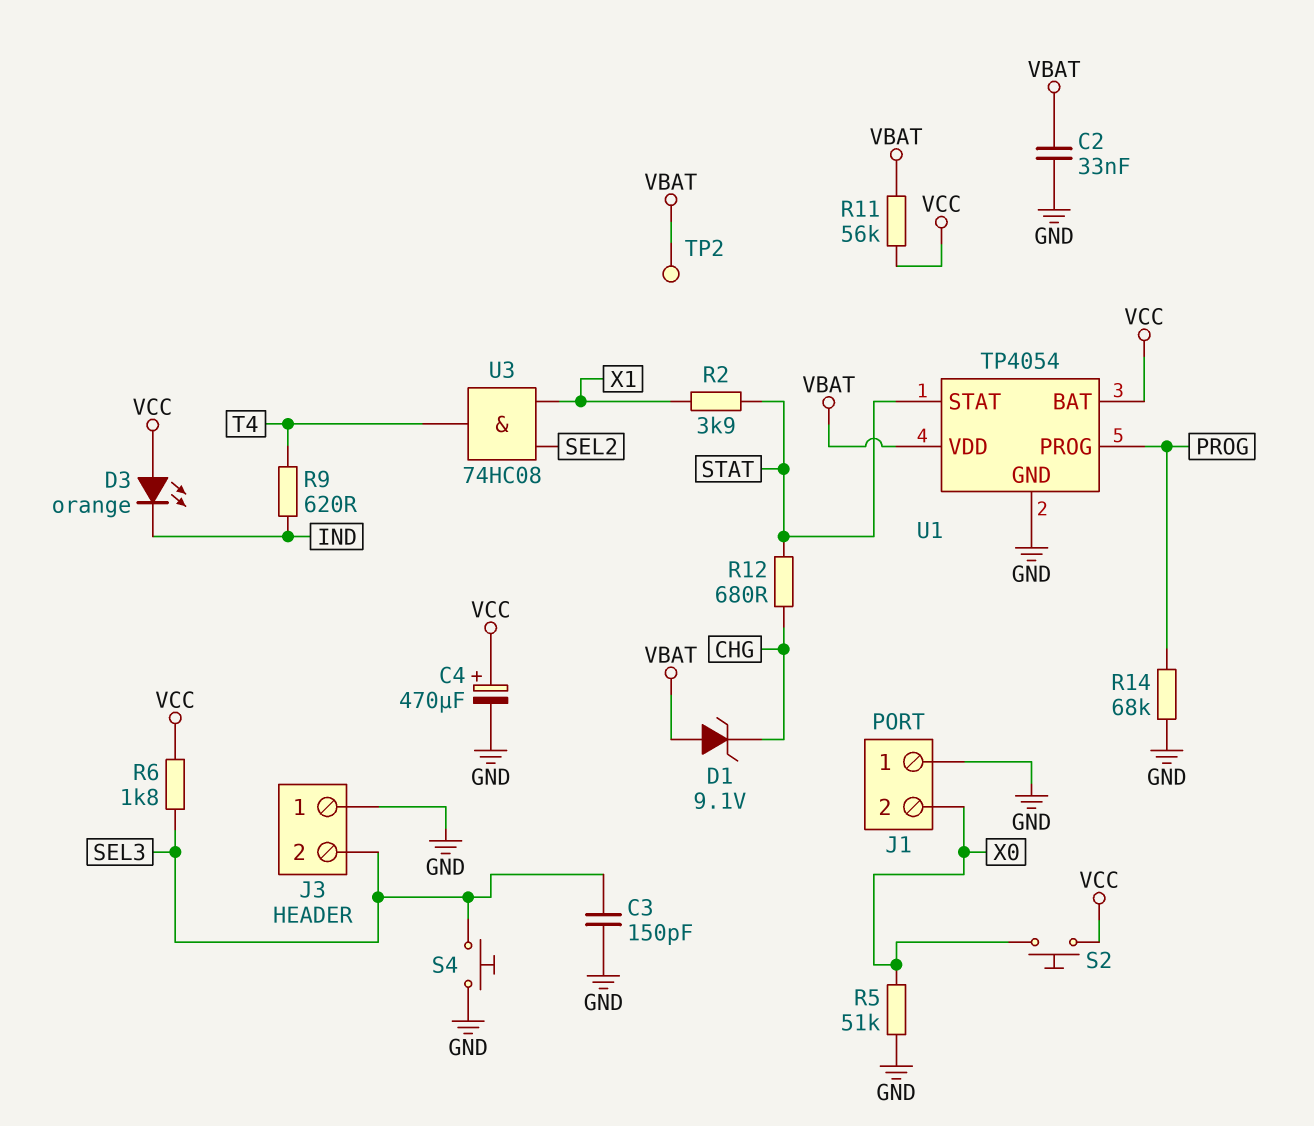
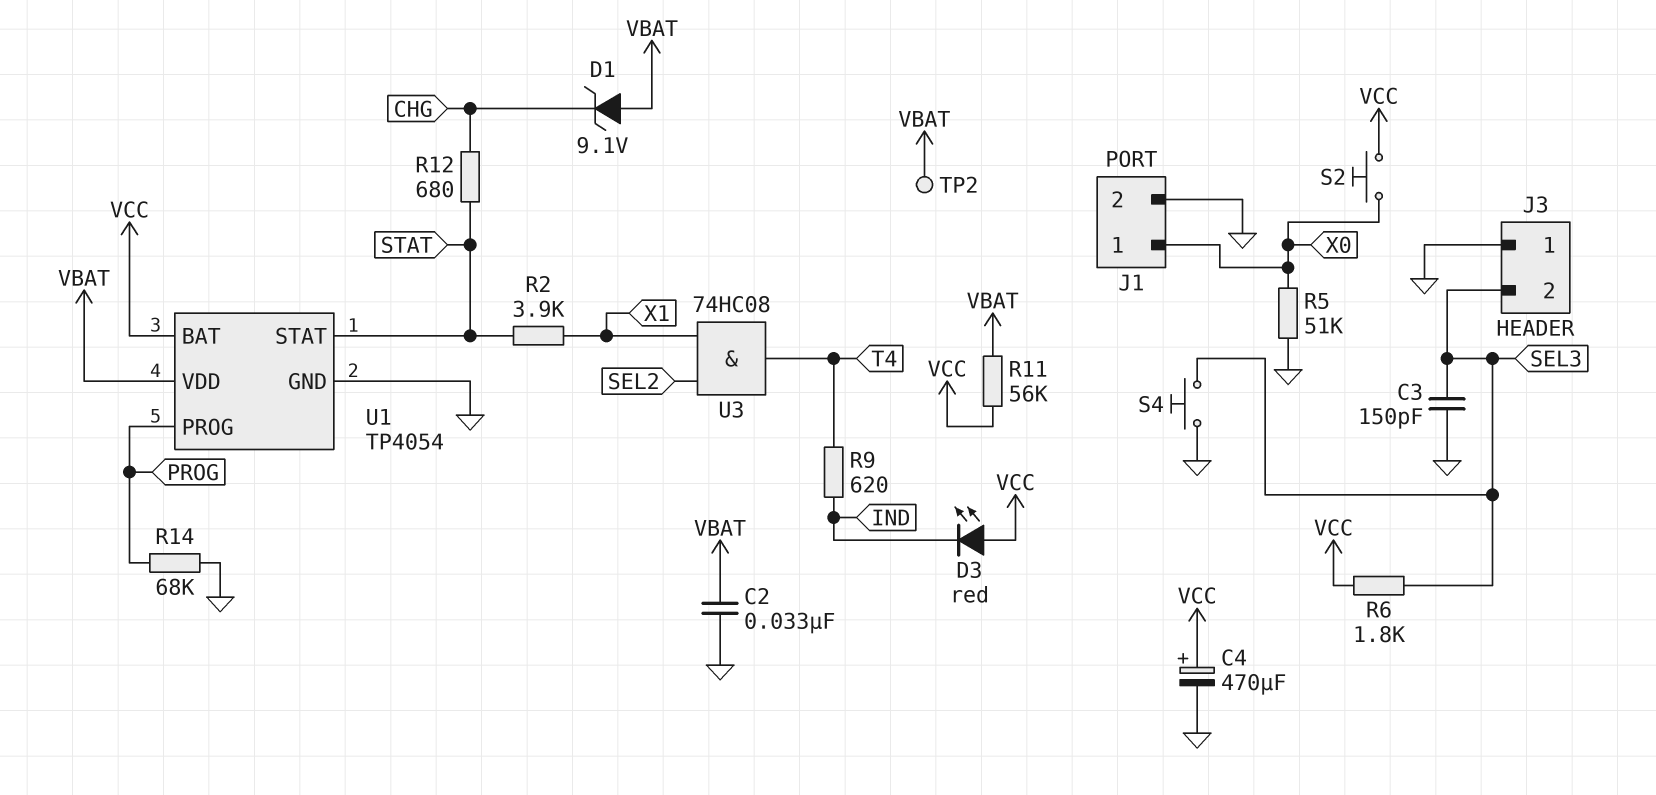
D3: LED orange (A VCC, K IND) -> LED red (A VCC, K IND)
J1 pin 1: GND -> X0
J1 pin 2: X0 -> GND

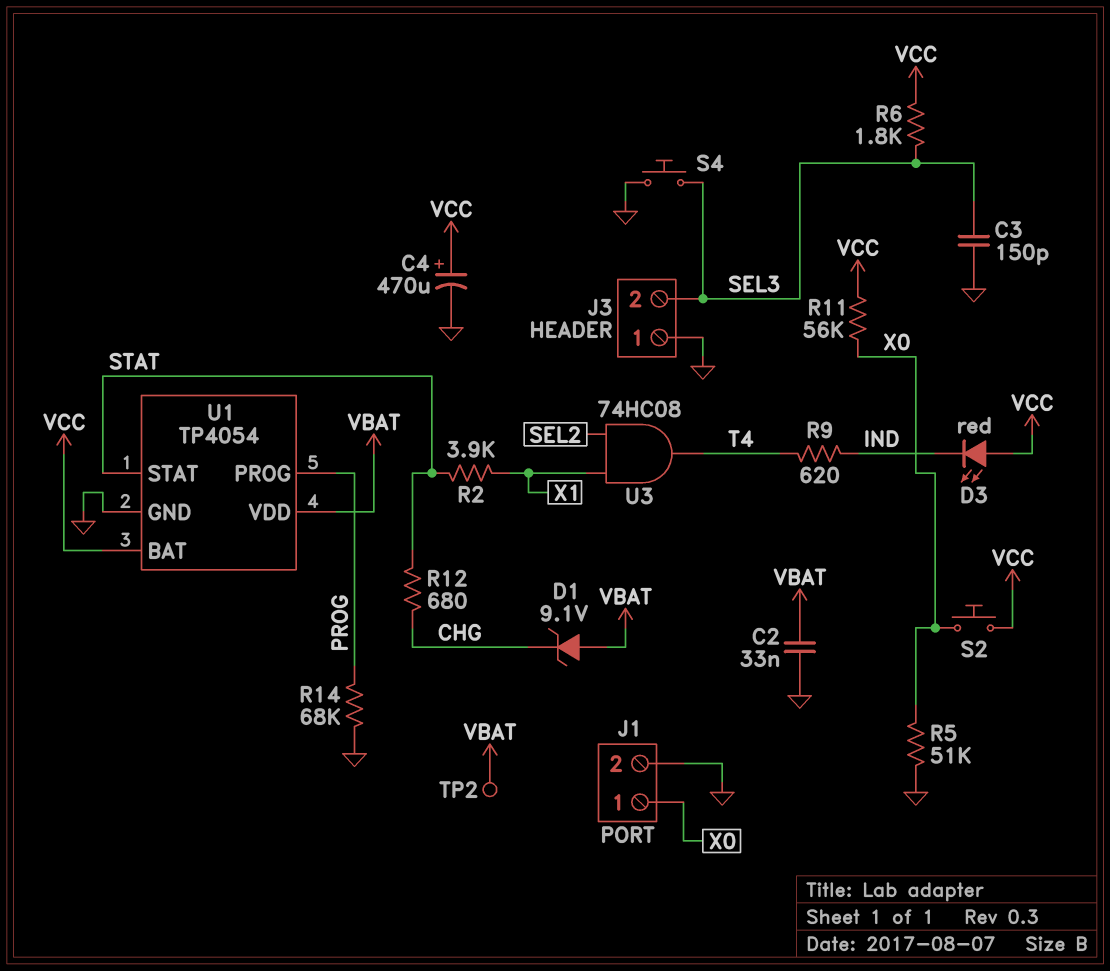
R11: 56k (VBAT, VCC) -> 56k (VCC, X0)

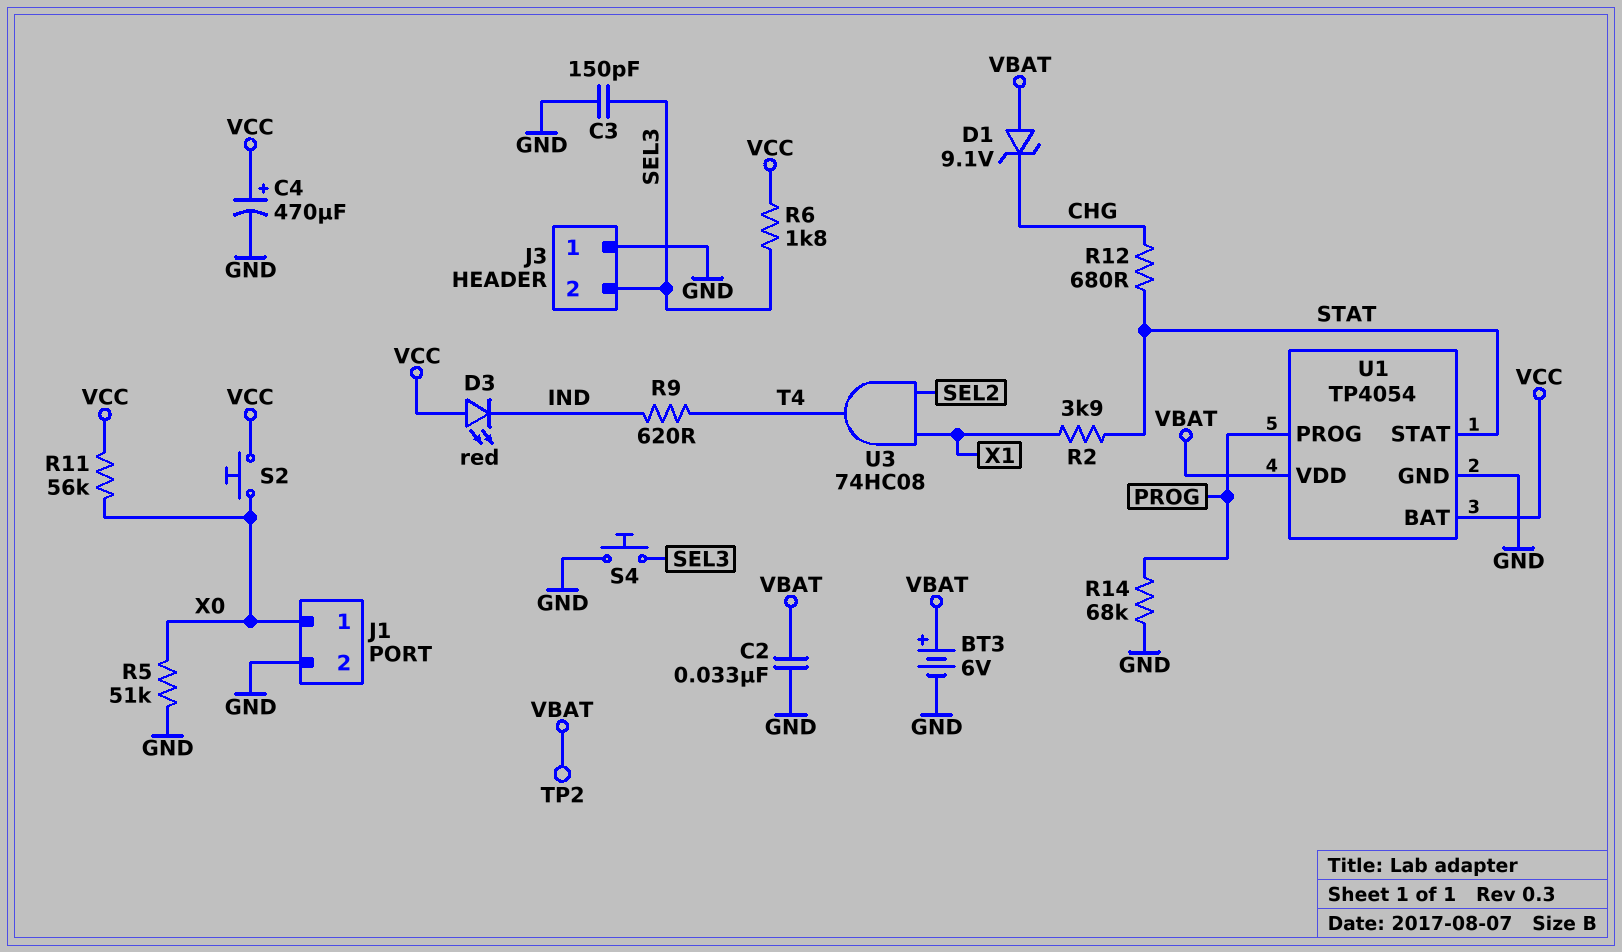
BT3: none -> 6V (plus VBAT, minus GND)

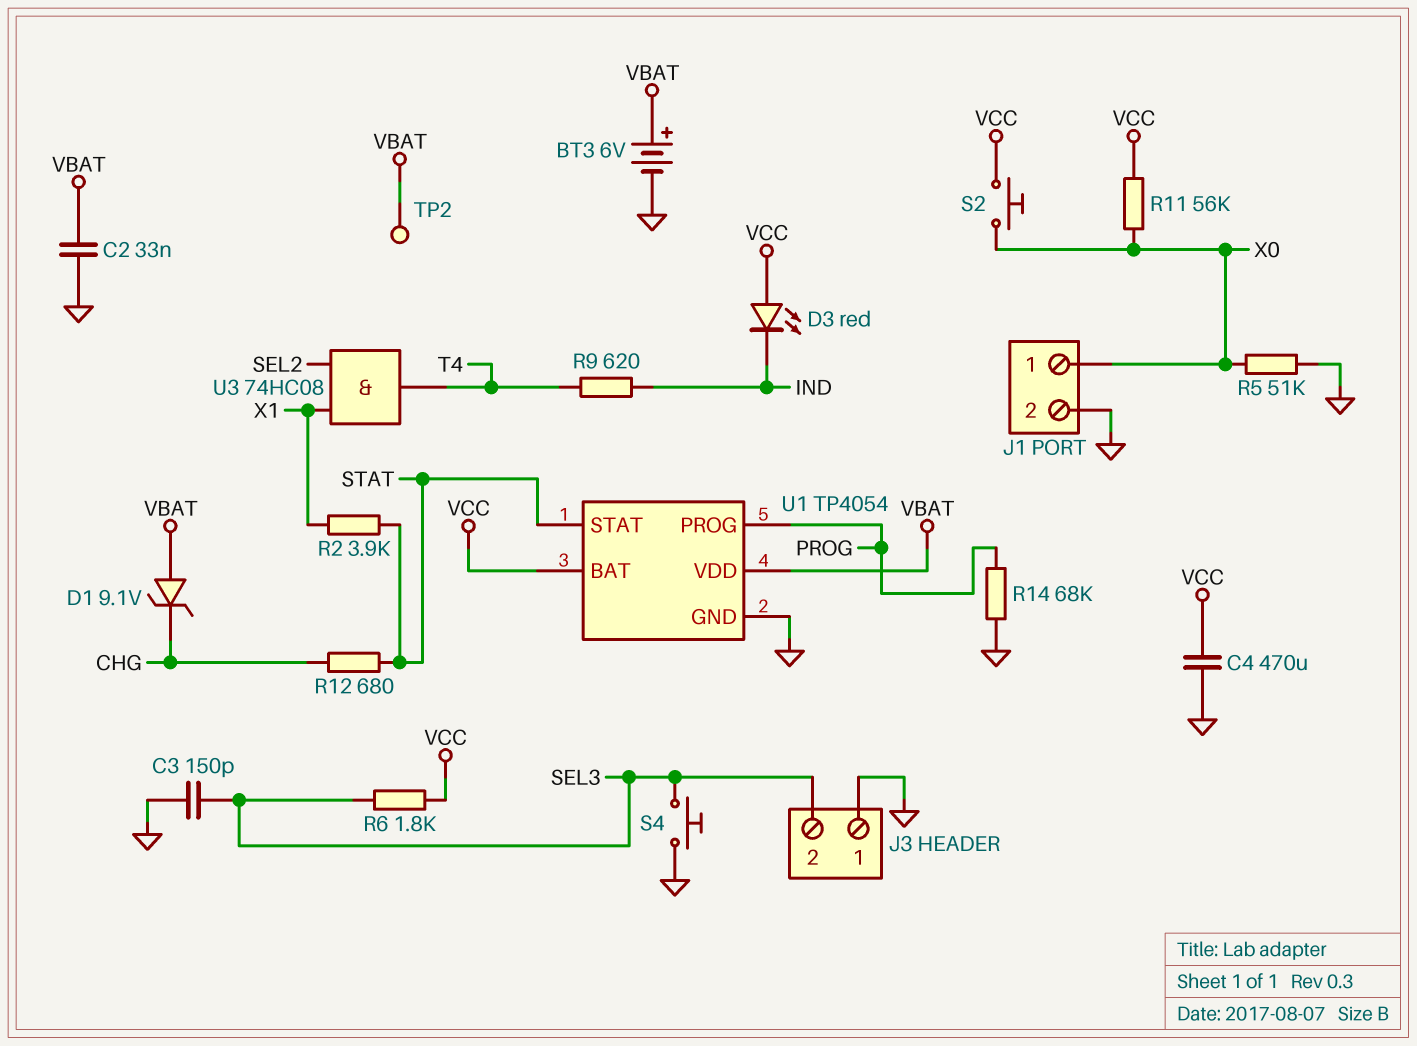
C4: 470uF (plus VCC, minus GND) -> 470uF (GND, VCC)

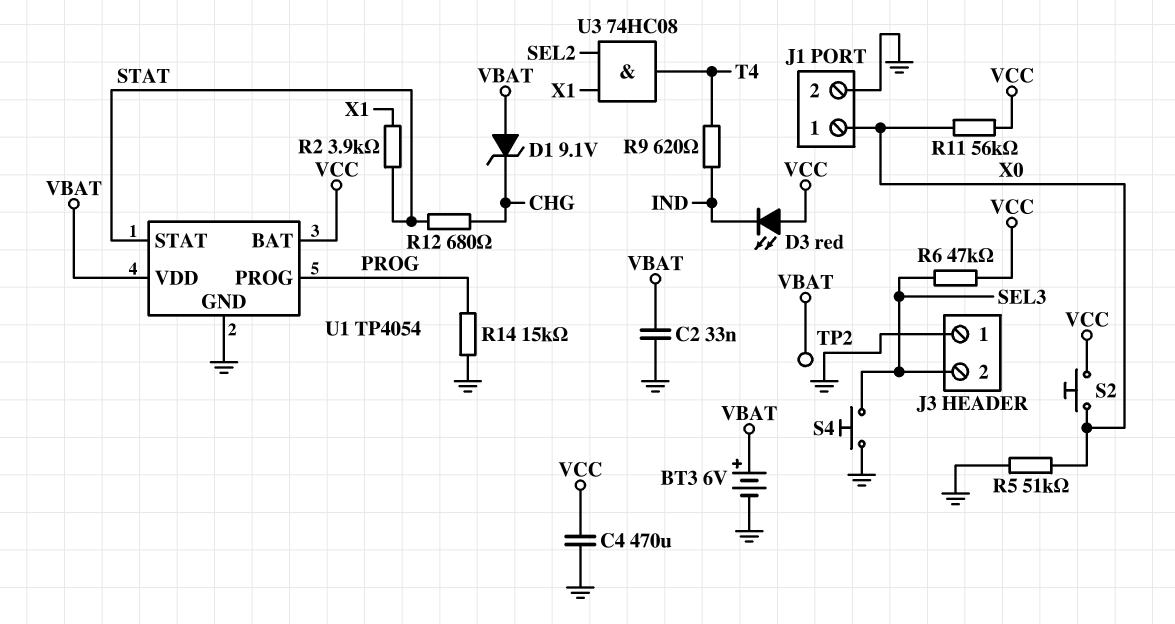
C3: 150pF (GND, SEL3) -> none
R6: 1.8k (SEL3, VCC) -> 47k (SEL3, VCC)
R14: 68k (GND, PROG) -> 15k (GND, PROG)

